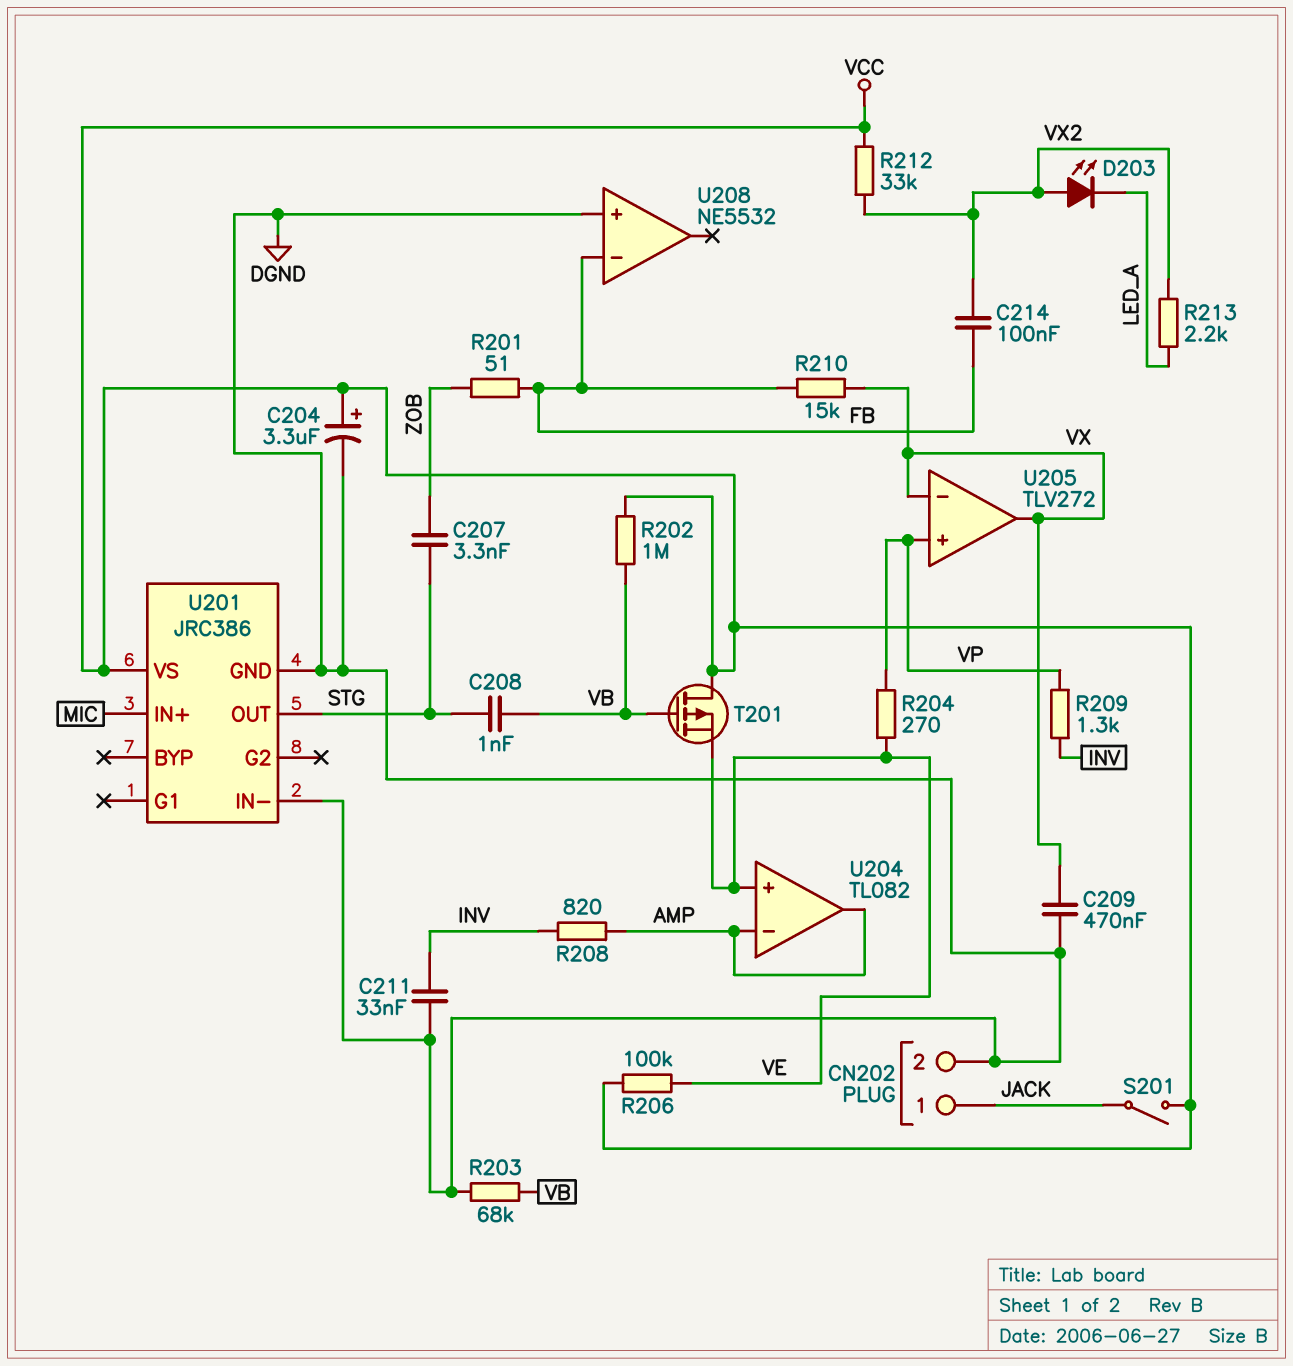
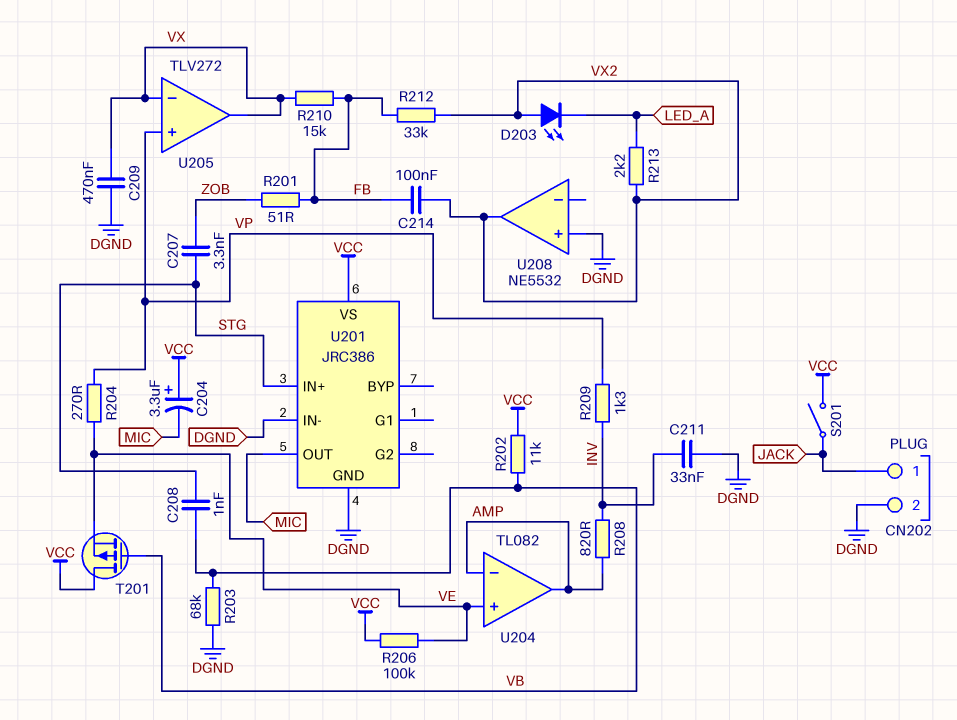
C204: 3.3uF (plus VCC, minus DGND) -> 3.3uF (plus VCC, minus MIC)
R202: 1M (VB, VCC) -> 11k (VB, VCC)
R212: 33k (VCC, VX2) -> 33k (FB, VX2)
U201 pin IN+: MIC -> STG
U201 pin OUT: STG -> MIC
U208 pin in-: FB -> none
U208 pin out: none -> VX2

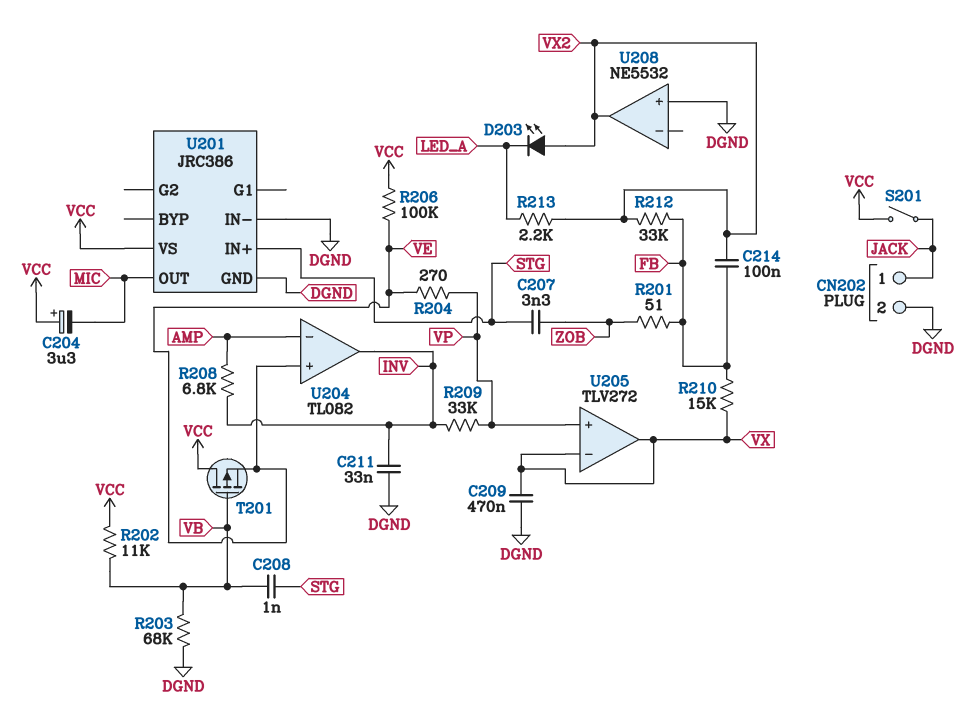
R208: 820 (AMP, INV) -> 6.8k (AMP, INV)
R209: 1.3k (INV, VP) -> 33k (INV, VP)
U204 pin out: AMP -> INV

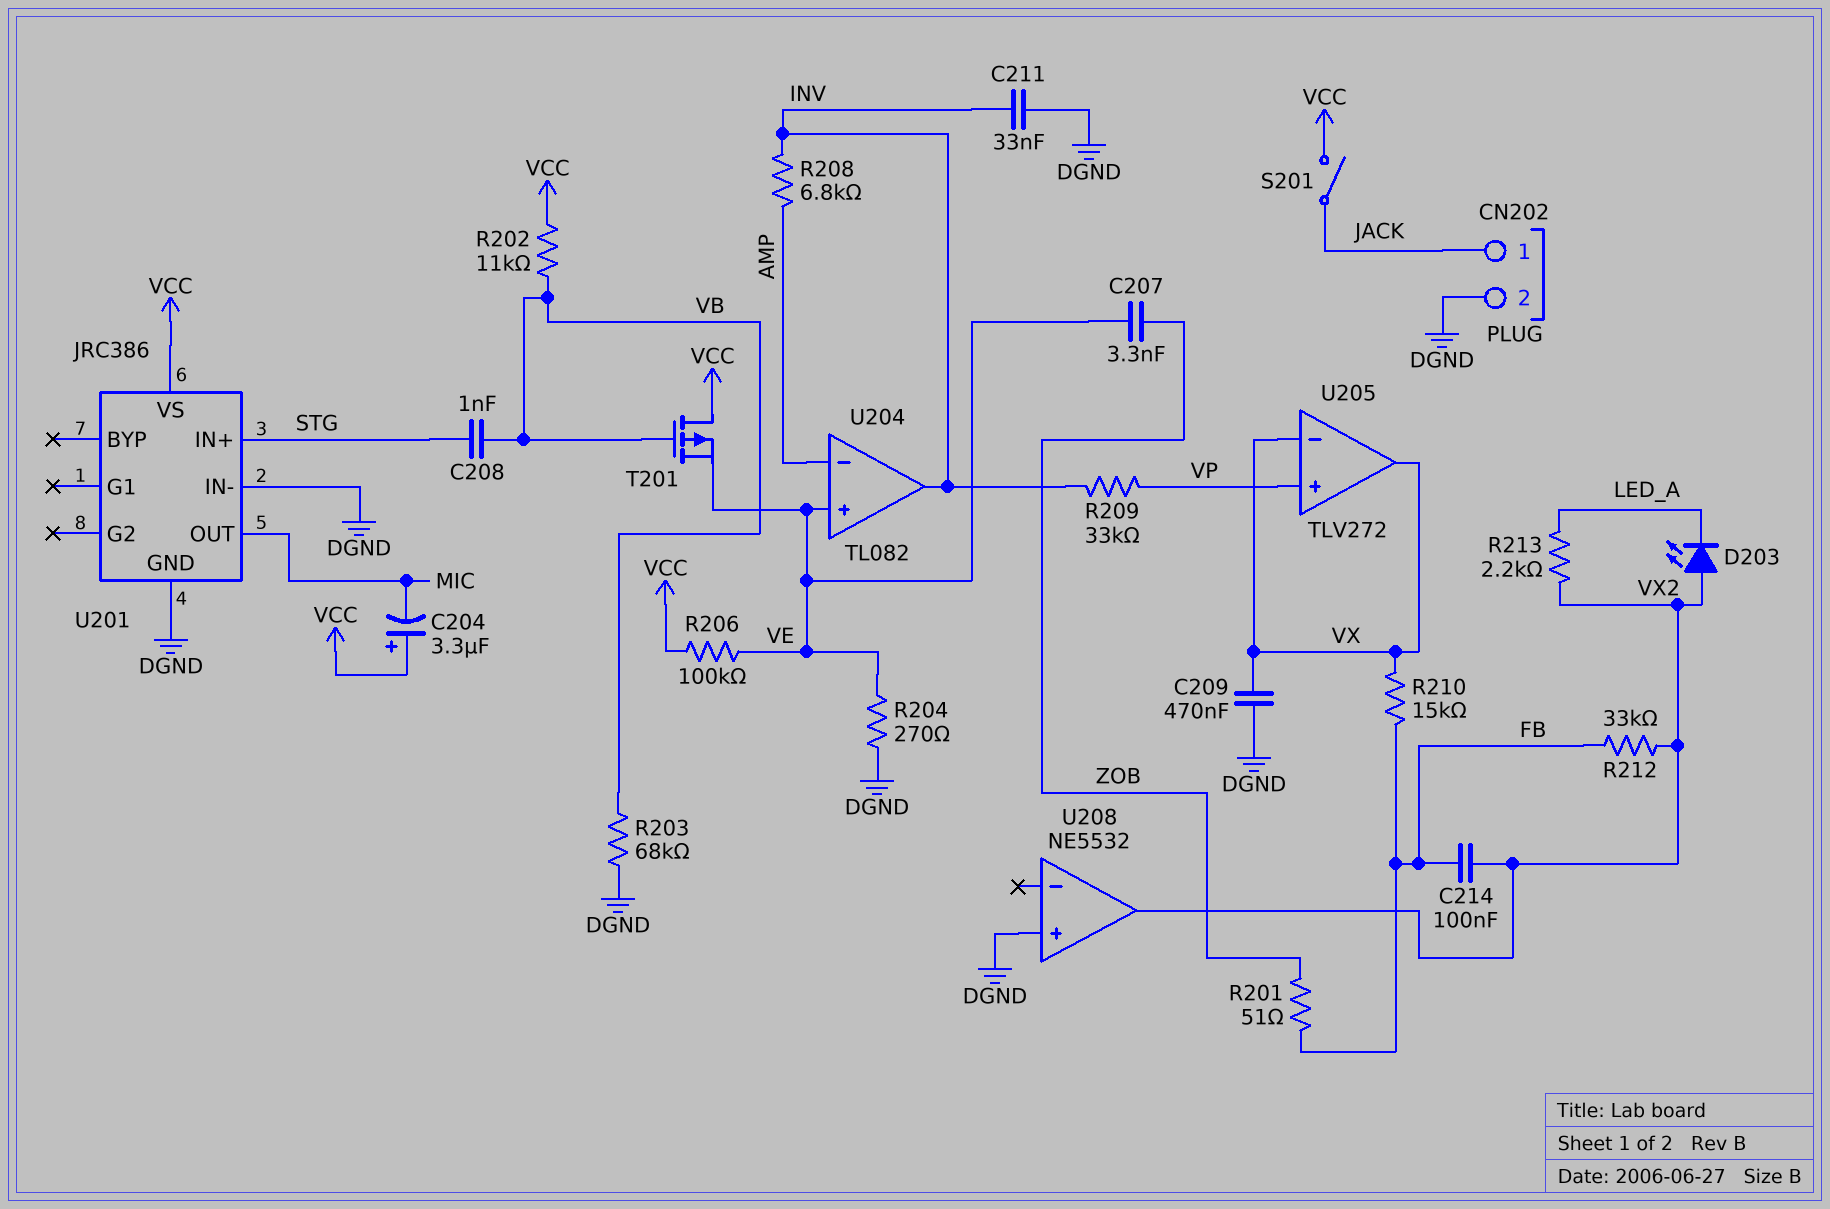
C207: 3.3nF (STG, ZOB) -> 3.3nF (VE, ZOB)
R204: 270 (VE, VP) -> 270 (DGND, VE)

